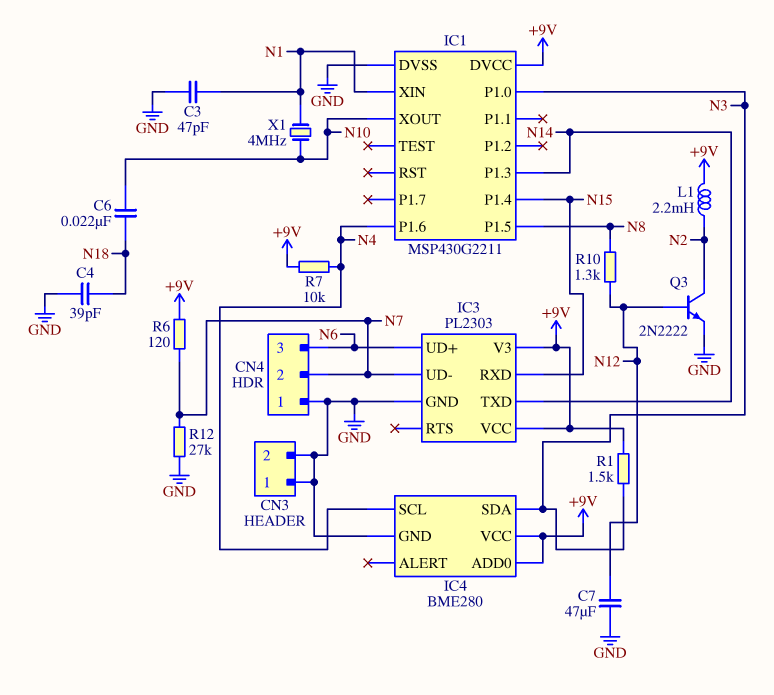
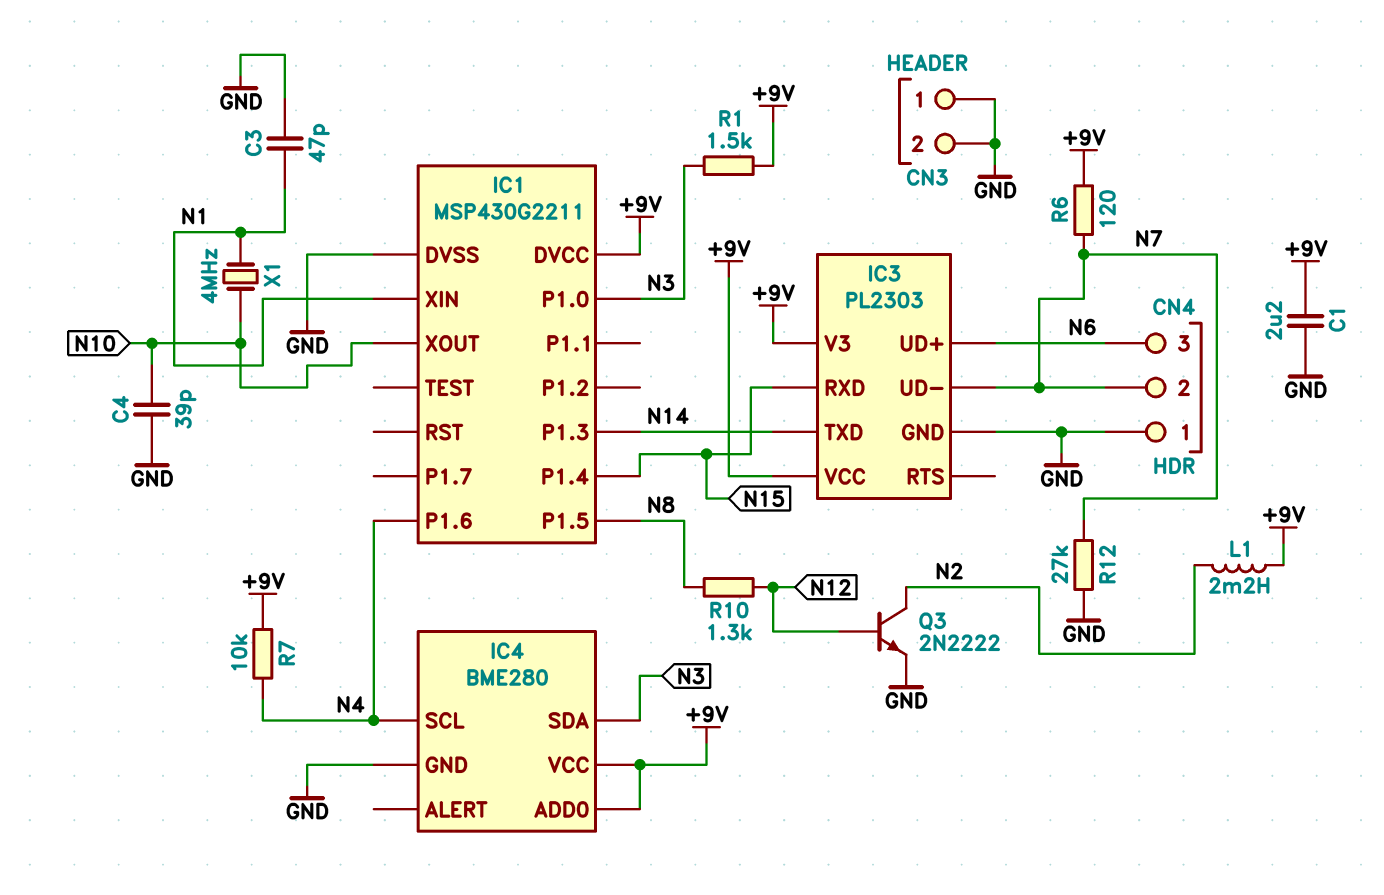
C1: none -> 2.2uF (+9V, GND)
C4: 39pF (GND, N18) -> 39pF (GND, N10)
C6: 22nF (N10, N18) -> none
C7: 47uF (GND, N12) -> none

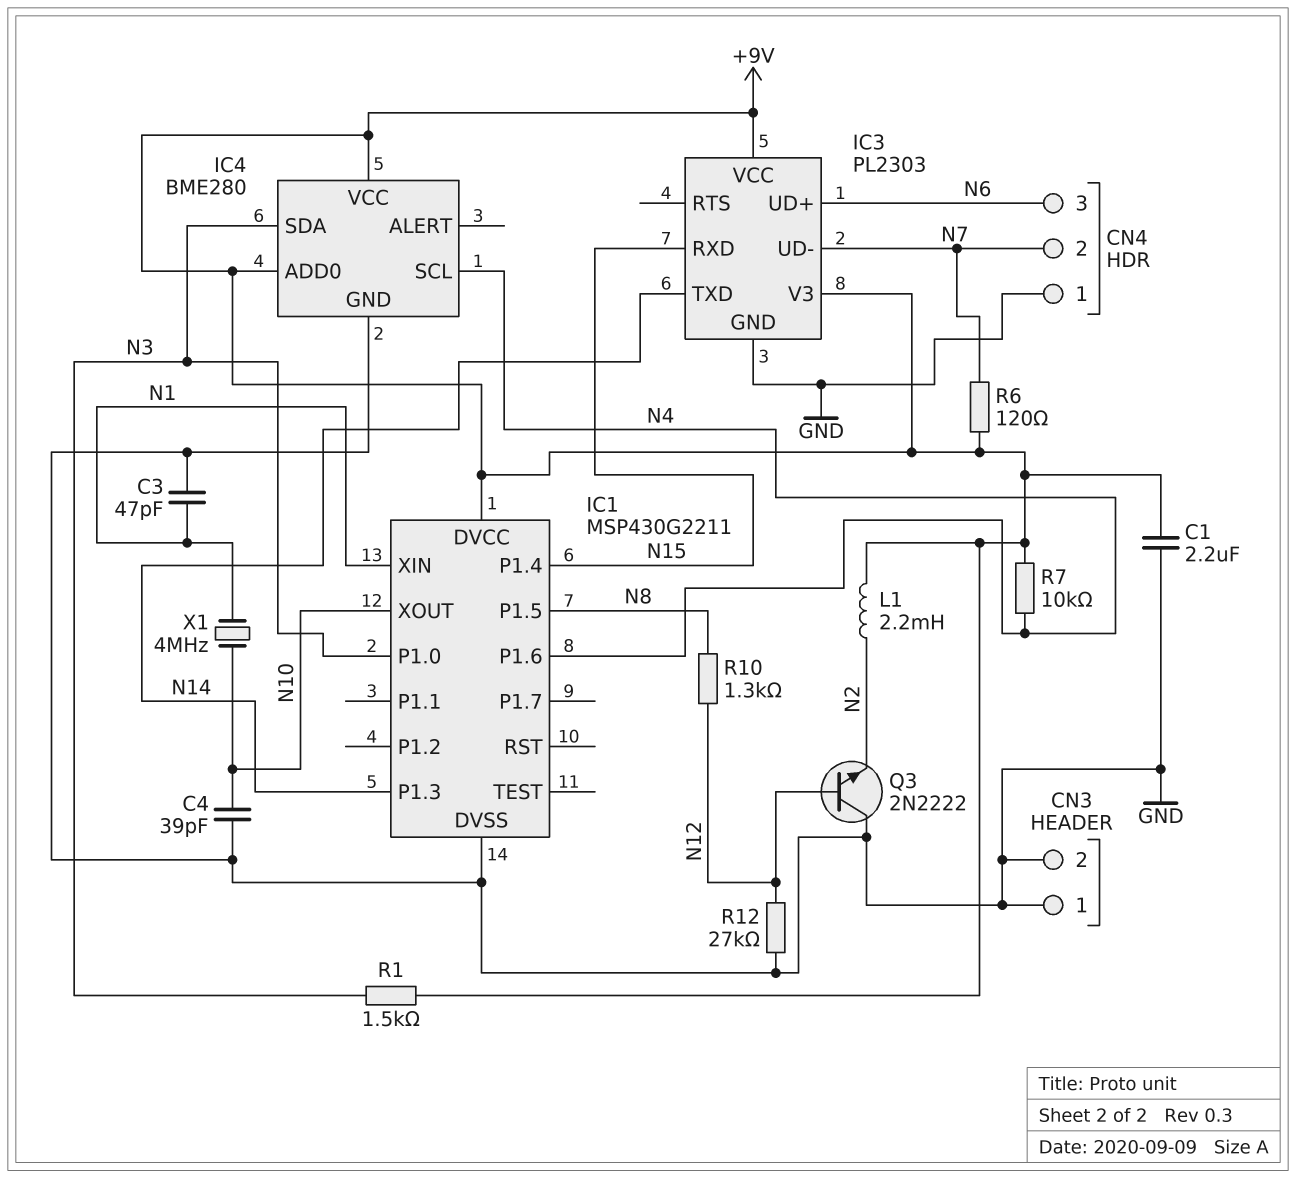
Q3: NPN 2N2222 (B N12, C N2, E GND) -> NPN 2N2222 (B N12, C GND, E N2)
R12: 27k (GND, N7) -> 27k (GND, N12)

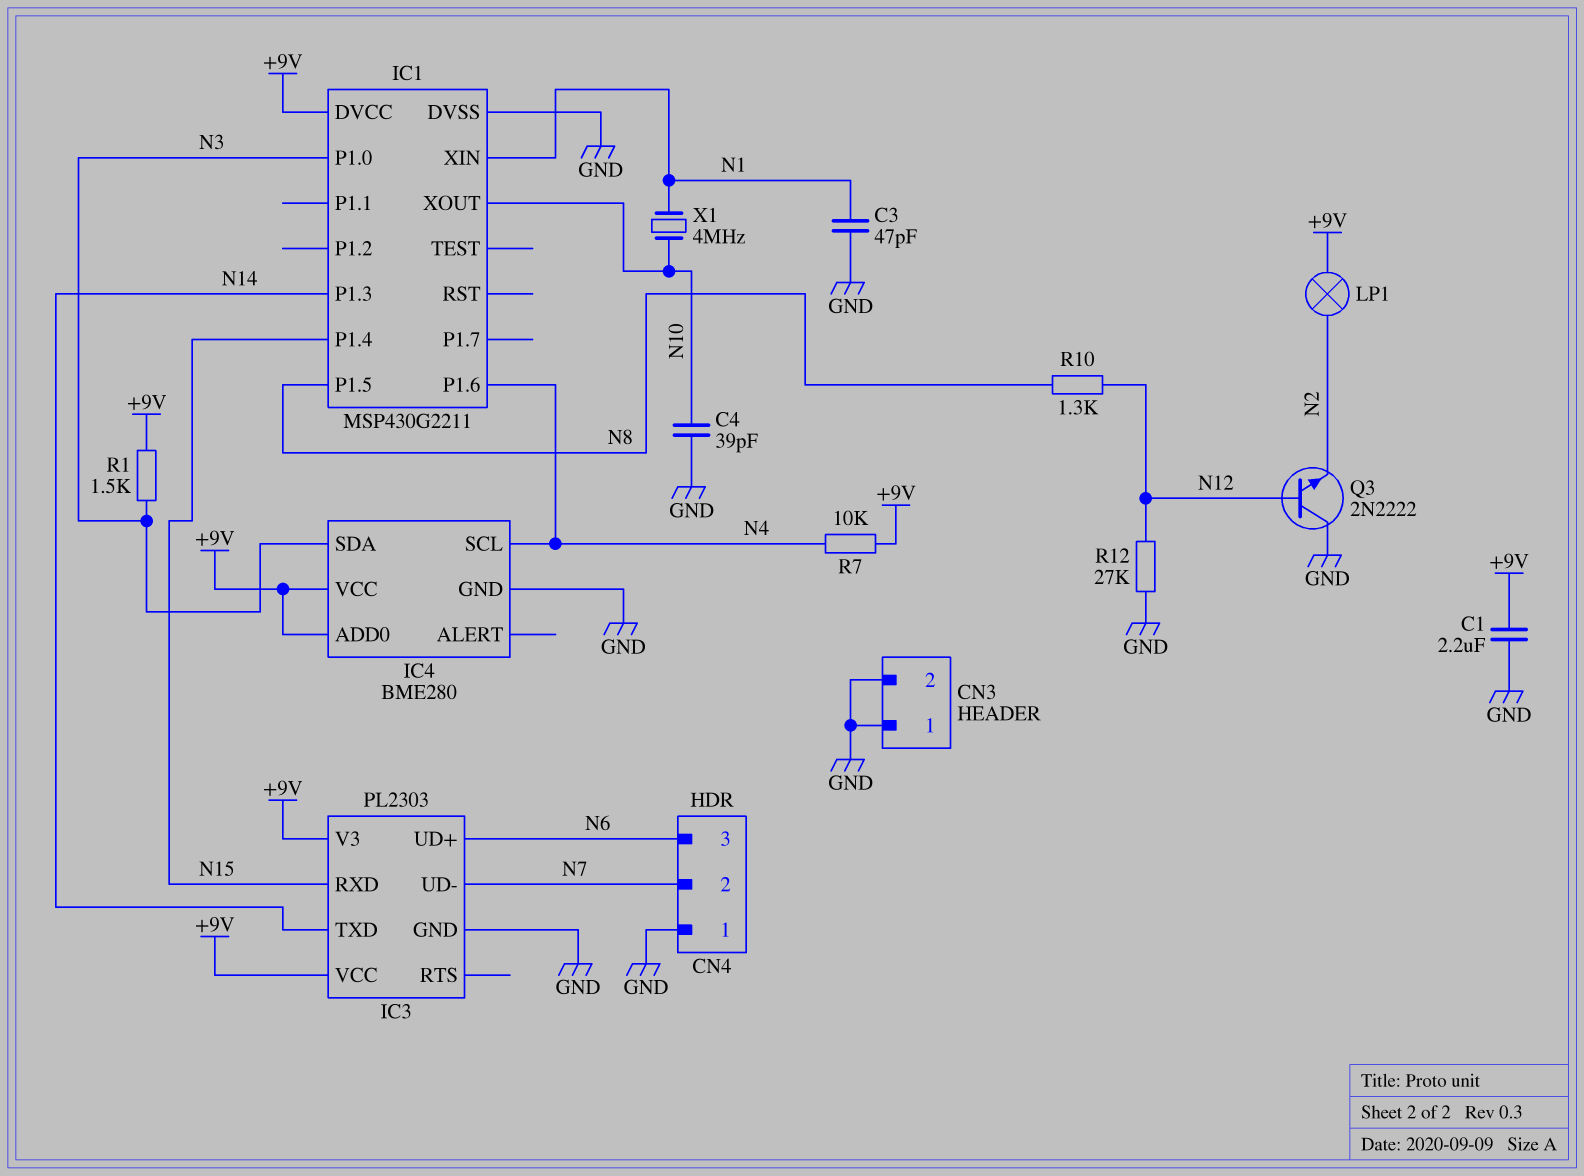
L1: 2.2mH (+9V, N2) -> none
LP1: none -> lamp (+9V, N2)
R6: 120 (+9V, N7) -> none

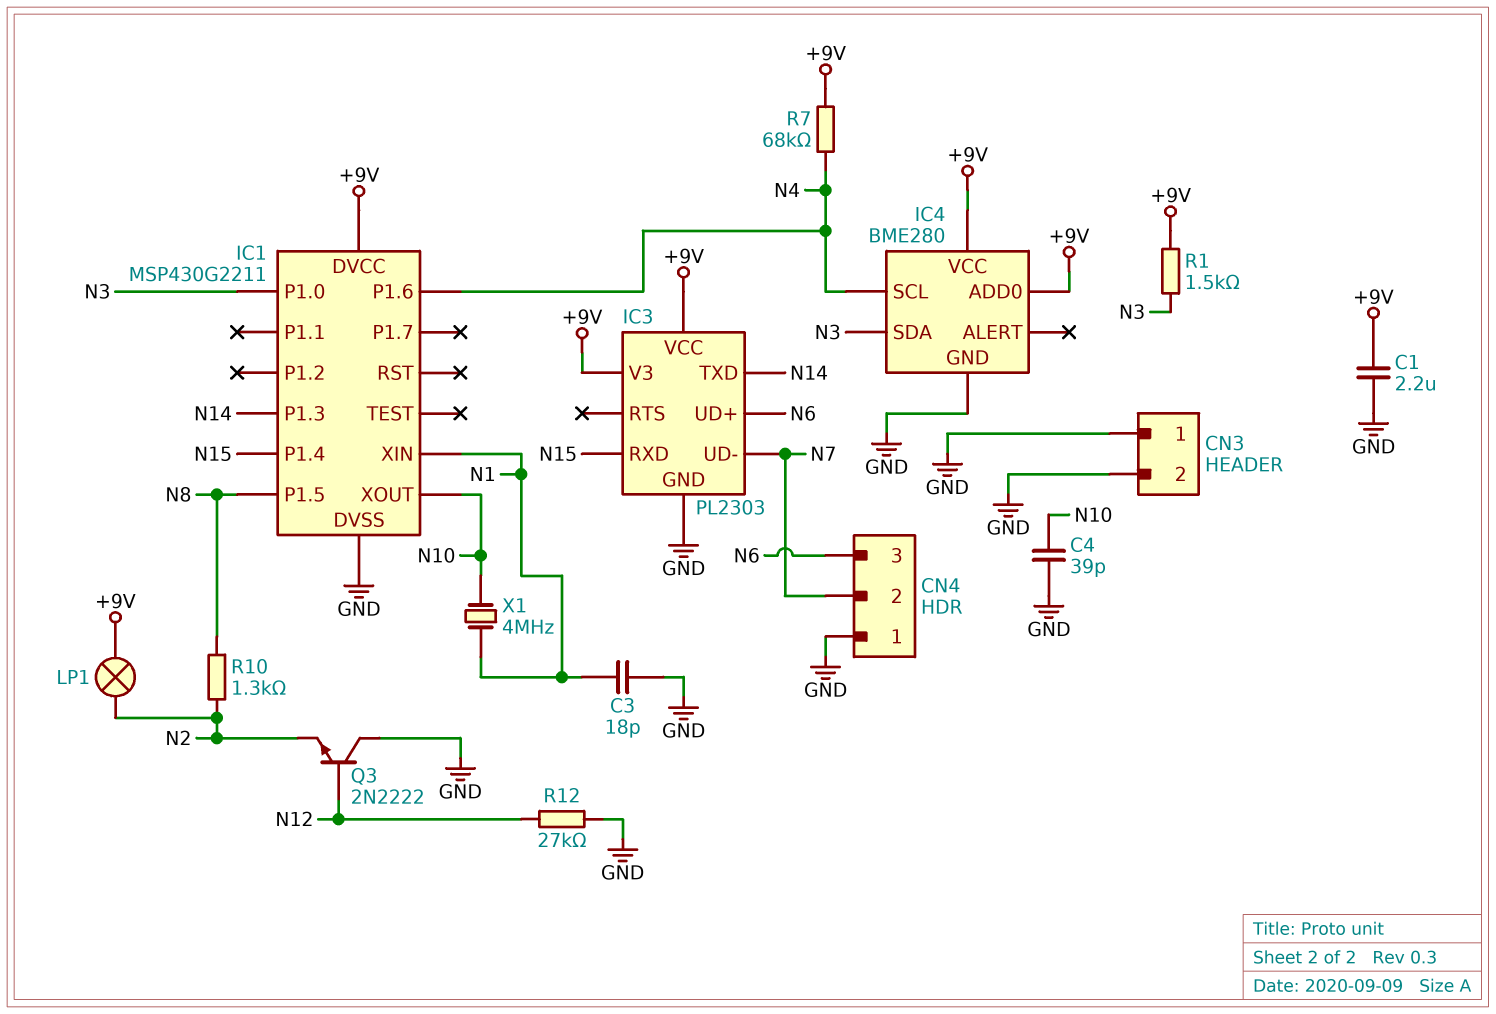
C3: 47pF (GND, N1) -> 18pF (GND, N1)
R7: 10k (+9V, N4) -> 68k (+9V, N4)
R10: 1.3k (N8, N12) -> 1.3k (N2, N8)

